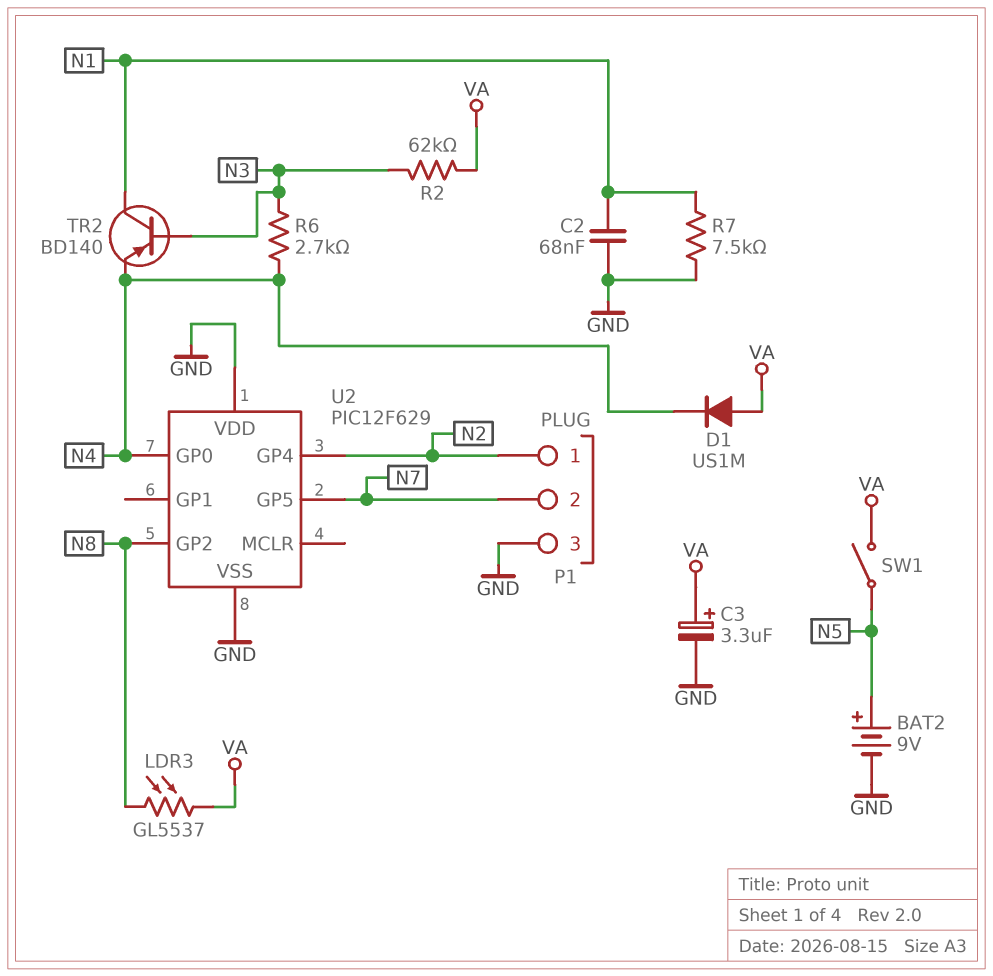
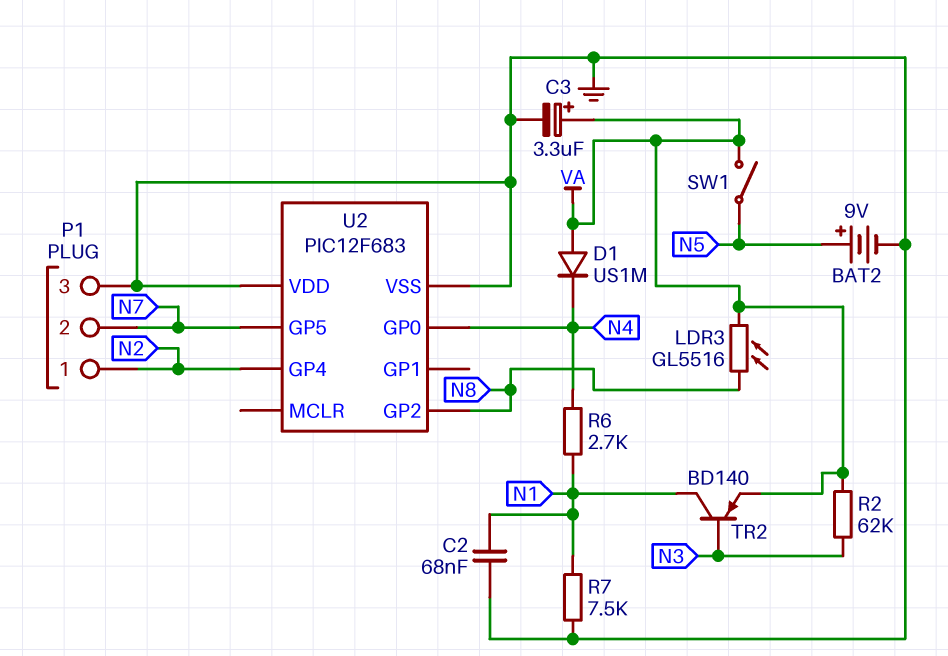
LDR3: GL5537 (N8, VA) -> GL5516 (N8, VA)
R6: 2.7k (N3, N4) -> 2.7k (N1, N4)
TR2: PNP BD140 (B N3, C N1, E N4) -> PNP BD140 (B N3, C N1, E VA)
U2: PIC12F629 -> PIC12F683

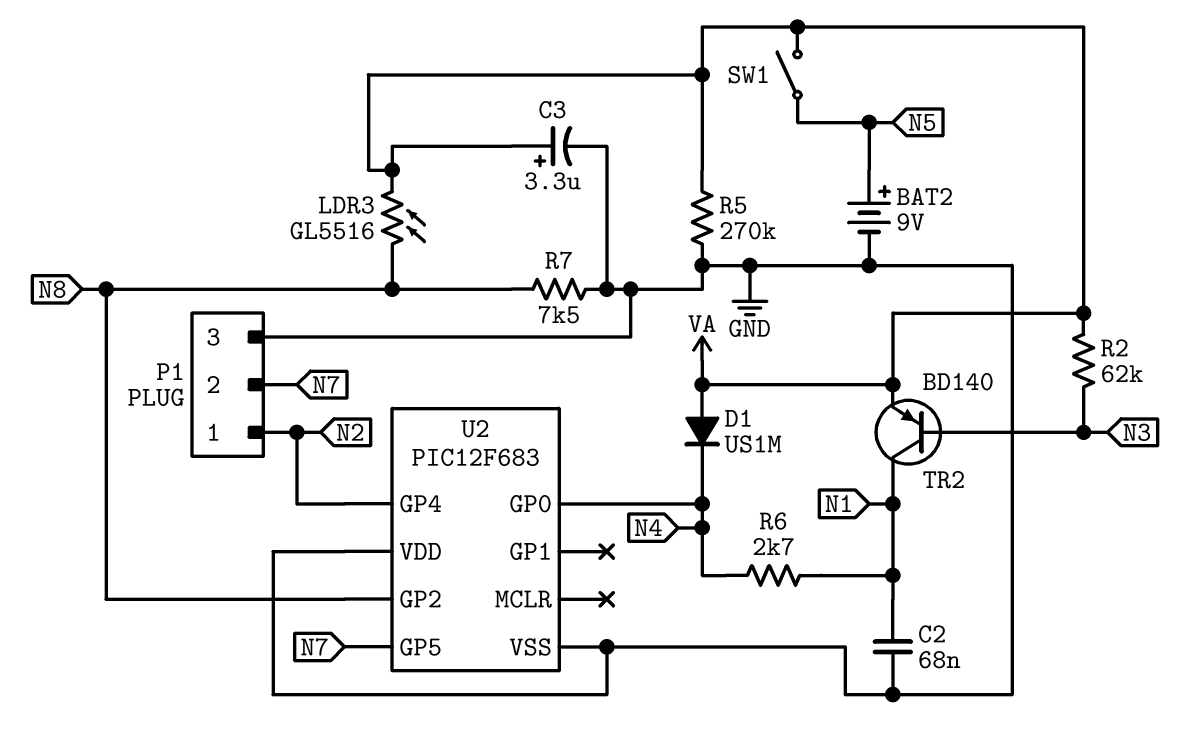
R5: none -> 270k (GND, VA)
R7: 7.5k (GND, N1) -> 7.5k (GND, N8)

